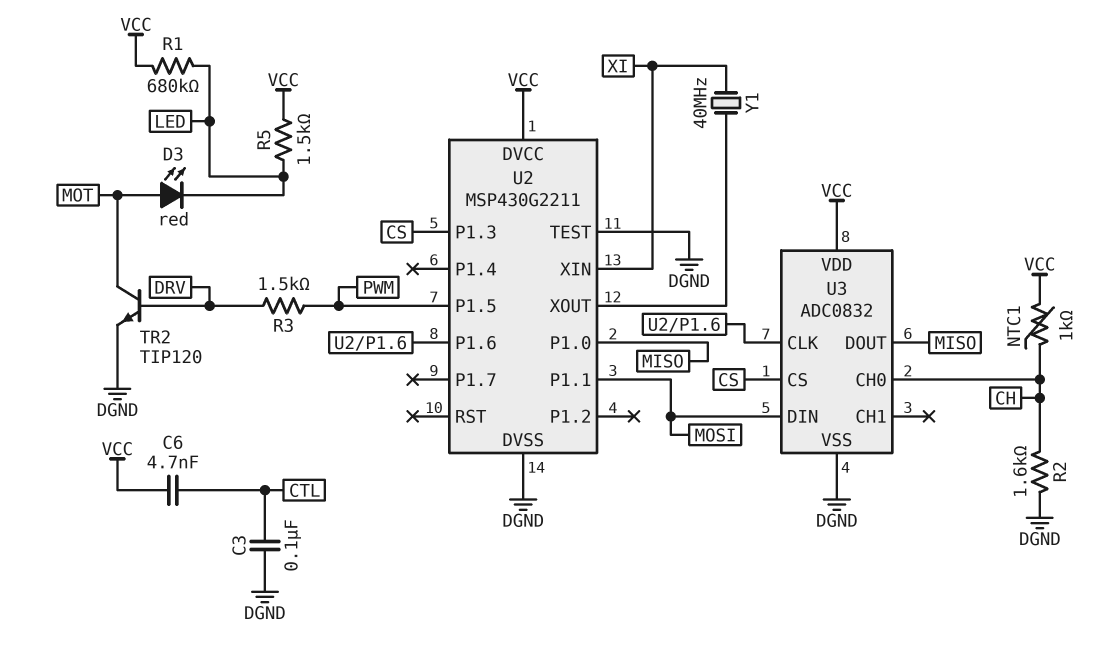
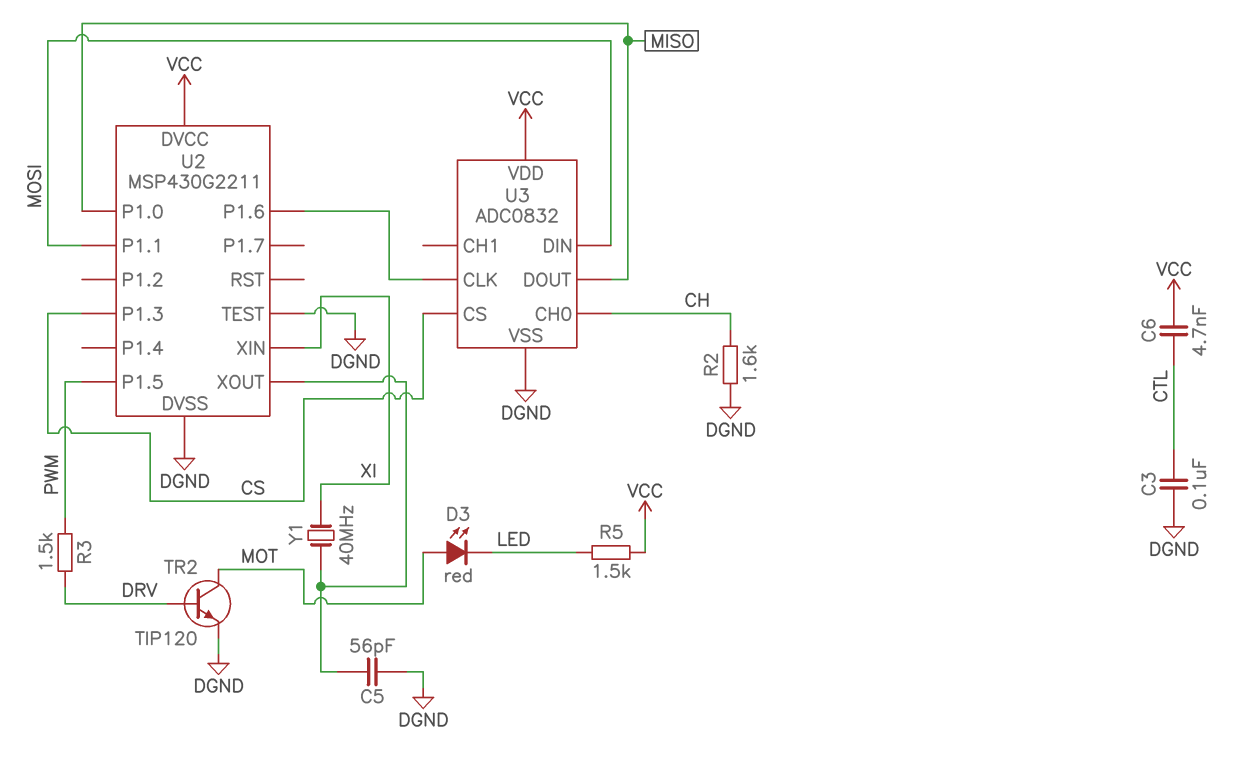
C5: none -> 56pF (DGND, U2/XOUT)
NTC1: 1k (CH, VCC) -> none
R1: 680k (LED, VCC) -> none

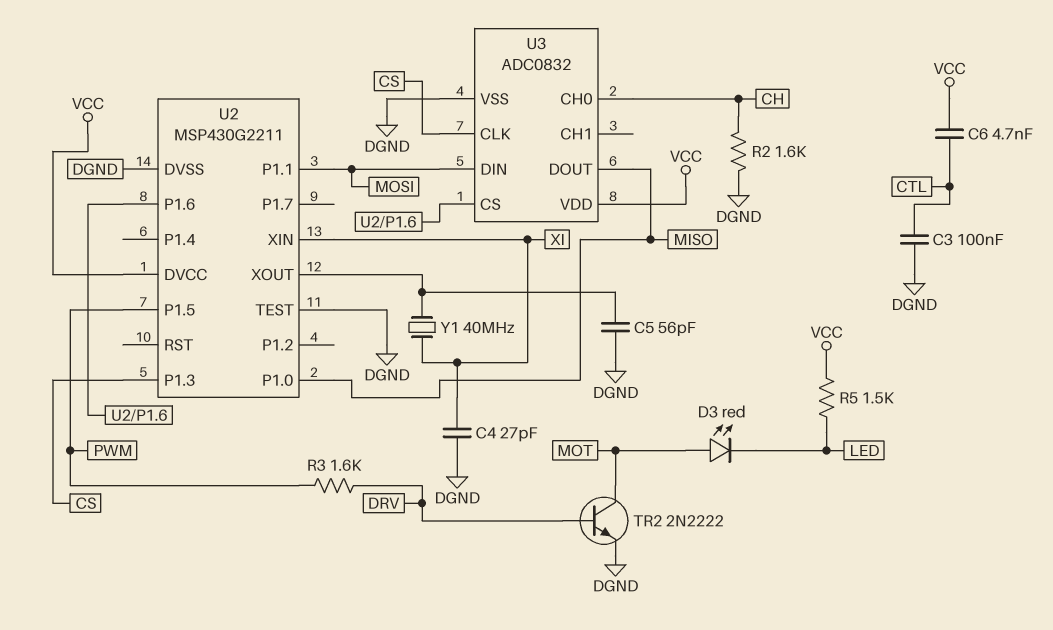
C4: none -> 27pF (DGND, XI)
R3: 1.5k (DRV, PWM) -> 1.6k (DRV, PWM)
TR2: NPN TIP120 (B DRV, C MOT, E DGND) -> NPN 2N2222 (B DRV, C MOT, E DGND)
U3 pin CLK: U2/P1.6 -> CS
U3 pin CS: CS -> U2/P1.6

